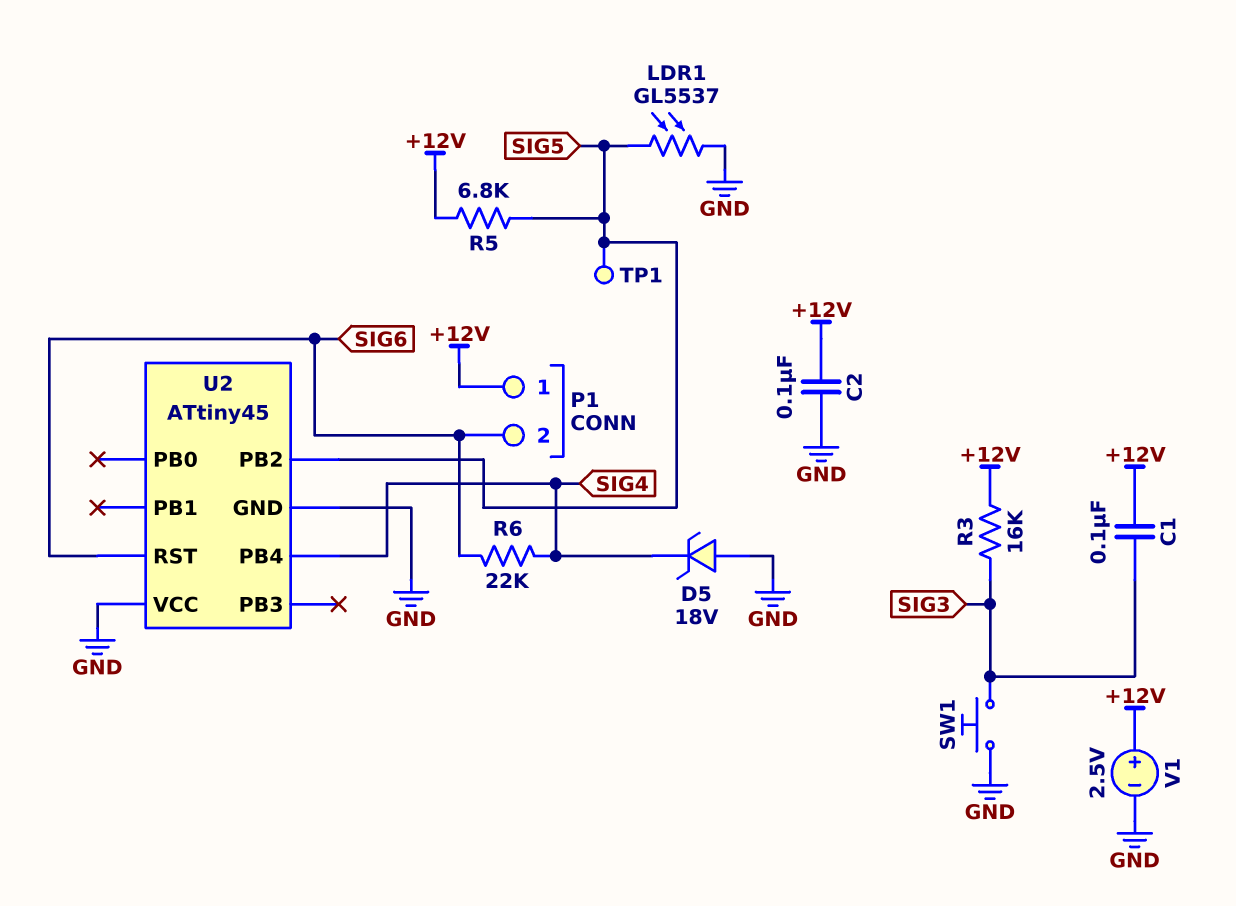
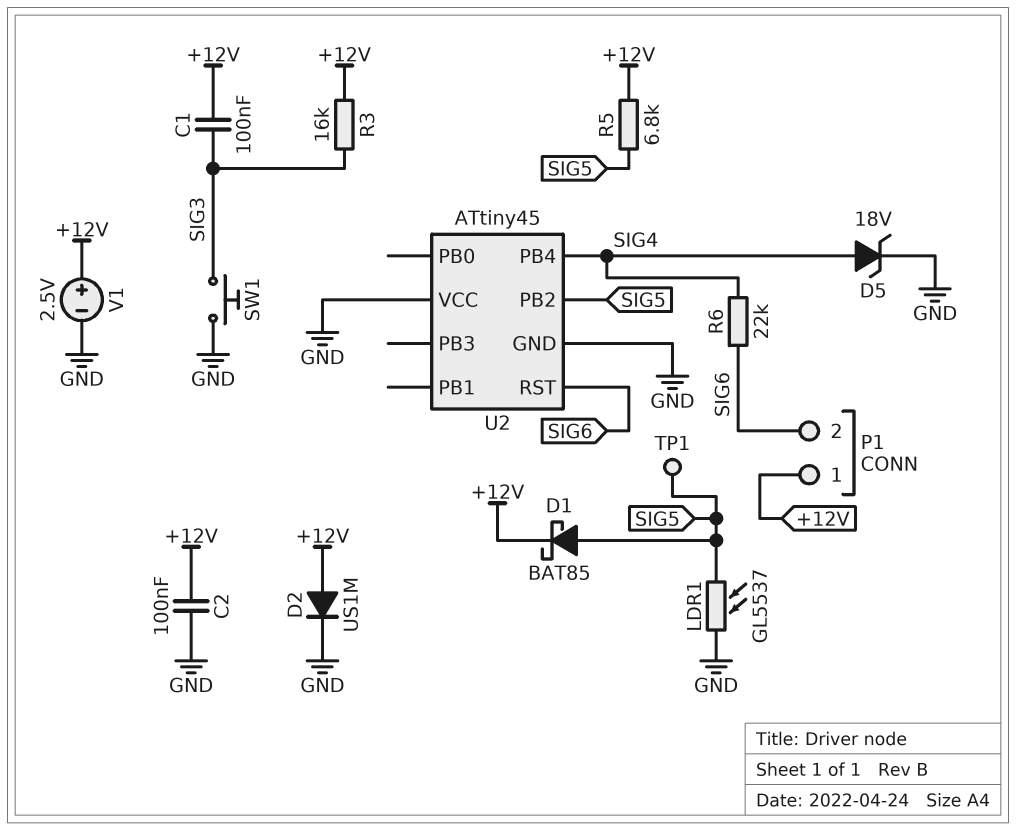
D1: none -> schottky BAT85 (A SIG5, K +12V)
D2: none -> diode US1M (A +12V, K GND)
D5: zener 18V (A GND, K SIG4) -> zener 18V (A SIG4, K GND)

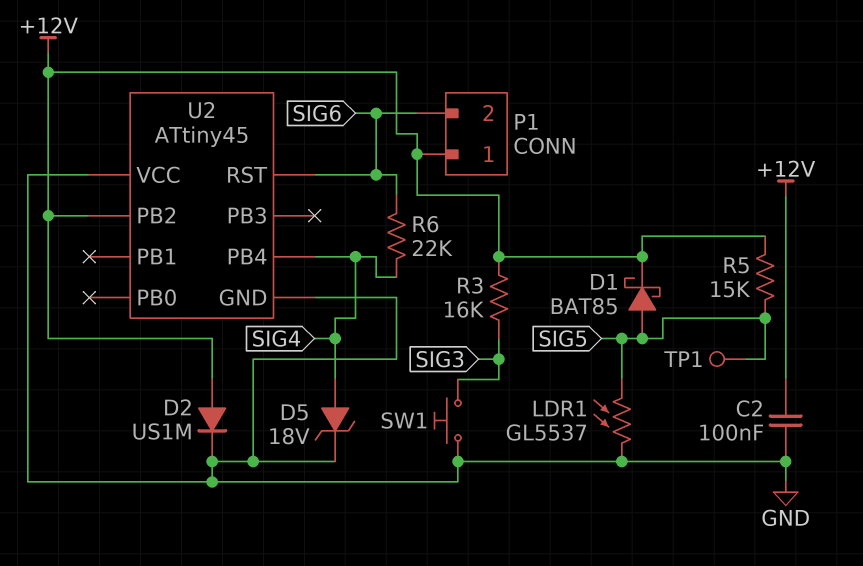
C1: 100nF (+12V, SIG3) -> none
R5: 6.8k (+12V, SIG5) -> 15k (+12V, SIG5)
U2 pin PB2: SIG5 -> +12V
V1: 2.5V (plus +12V, minus GND) -> none

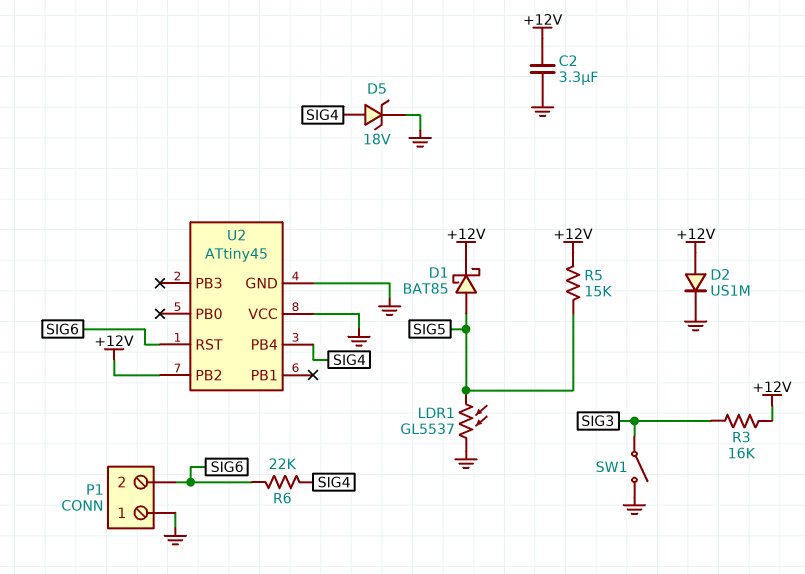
C2: 100nF (+12V, GND) -> 3.3uF (+12V, GND)
P1 pin 1: +12V -> GND
SW1: button (GND, SIG3) -> switch (GND, SIG3)
TP1: test point (SIG5) -> none

